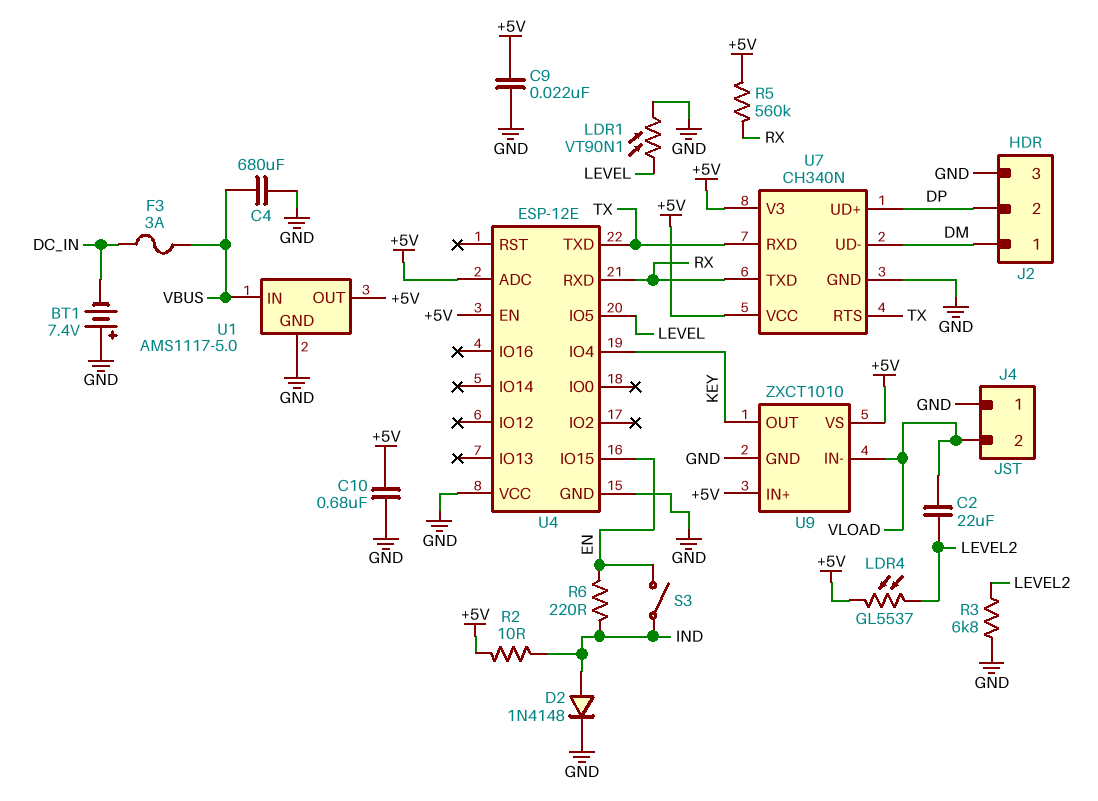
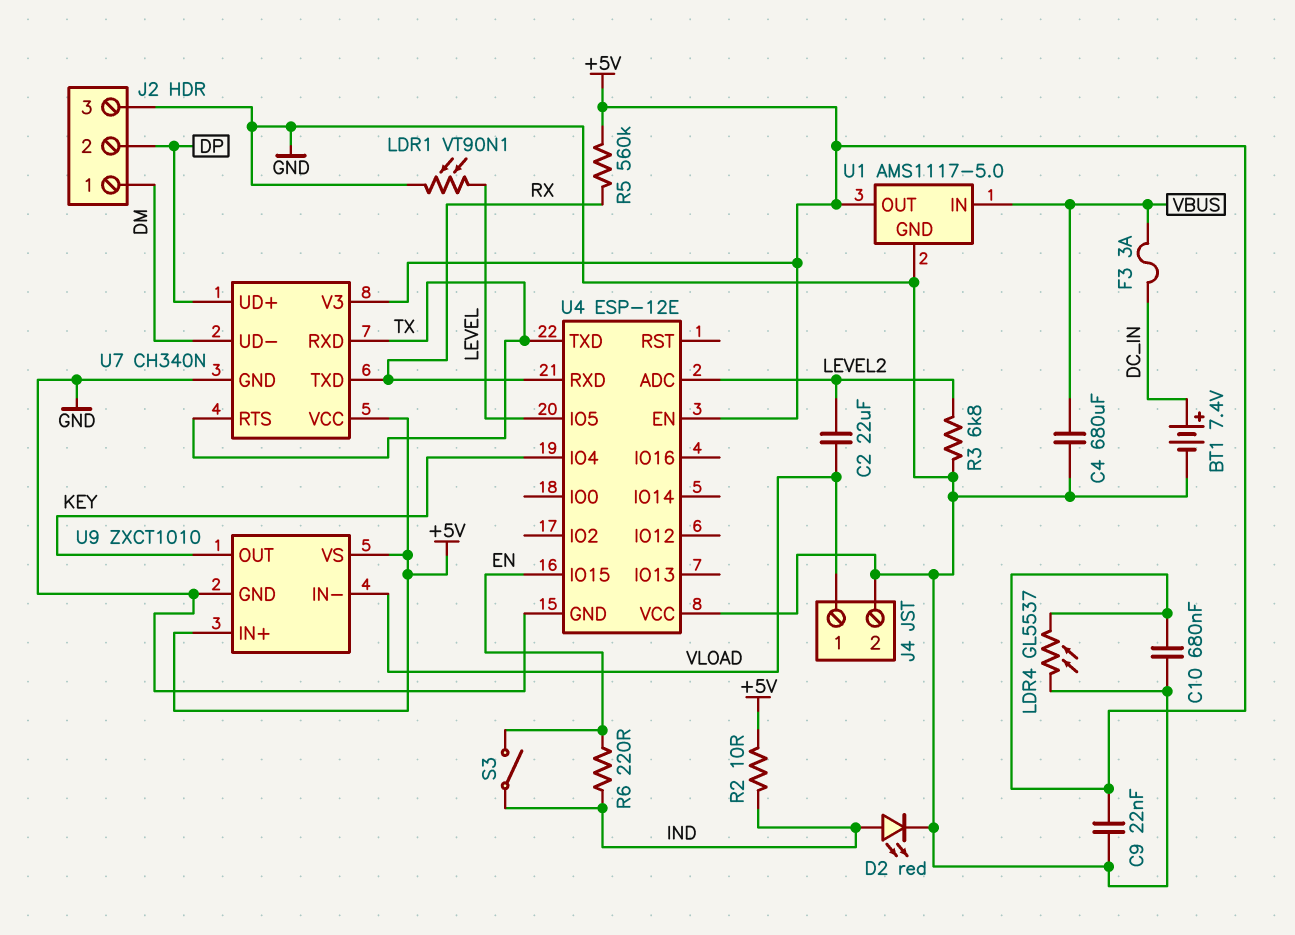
BT1: 7.4V (plus GND, minus DC_IN) -> 7.4V (plus DC_IN, minus GND)
D2: diode 1N4148 (A IND, K GND) -> LED red (A IND, K GND)
J4 pin 1: GND -> VLOAD
J4 pin 2: VLOAD -> GND
LDR4: GL5537 (+5V, LEVEL2) -> GL5537 (+5V, GND)
U4 pin ADC: +5V -> LEVEL2

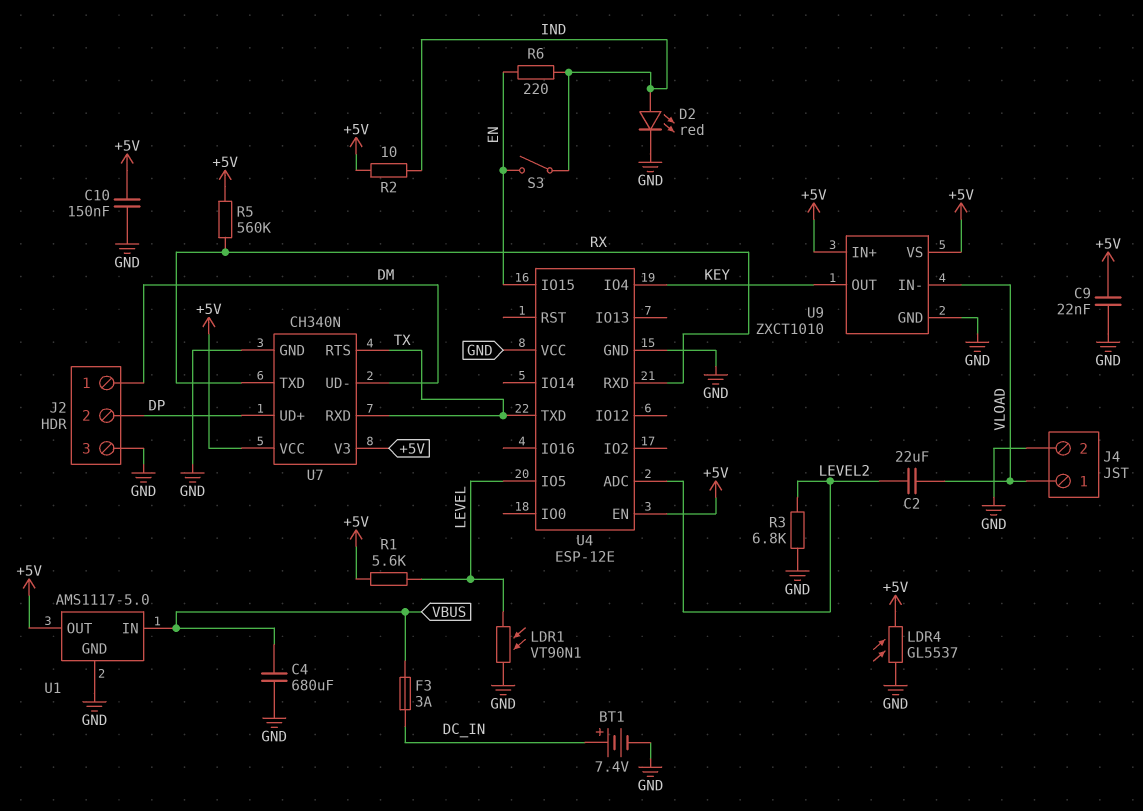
C10: 680nF (+5V, GND) -> 150nF (+5V, GND)
R1: none -> 5.6k (+5V, LEVEL)

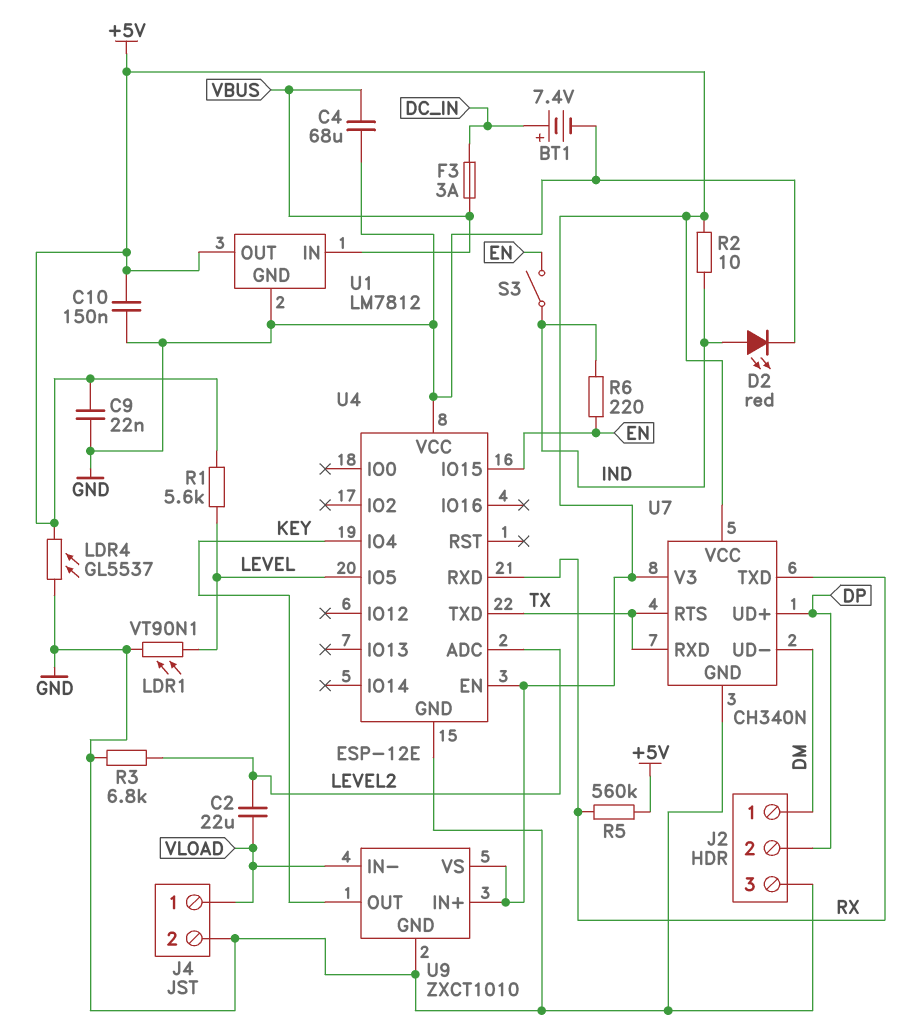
C4: 680uF (GND, VBUS) -> 68uF (GND, VBUS)
U1: AMS1117-5.0 -> LM7812

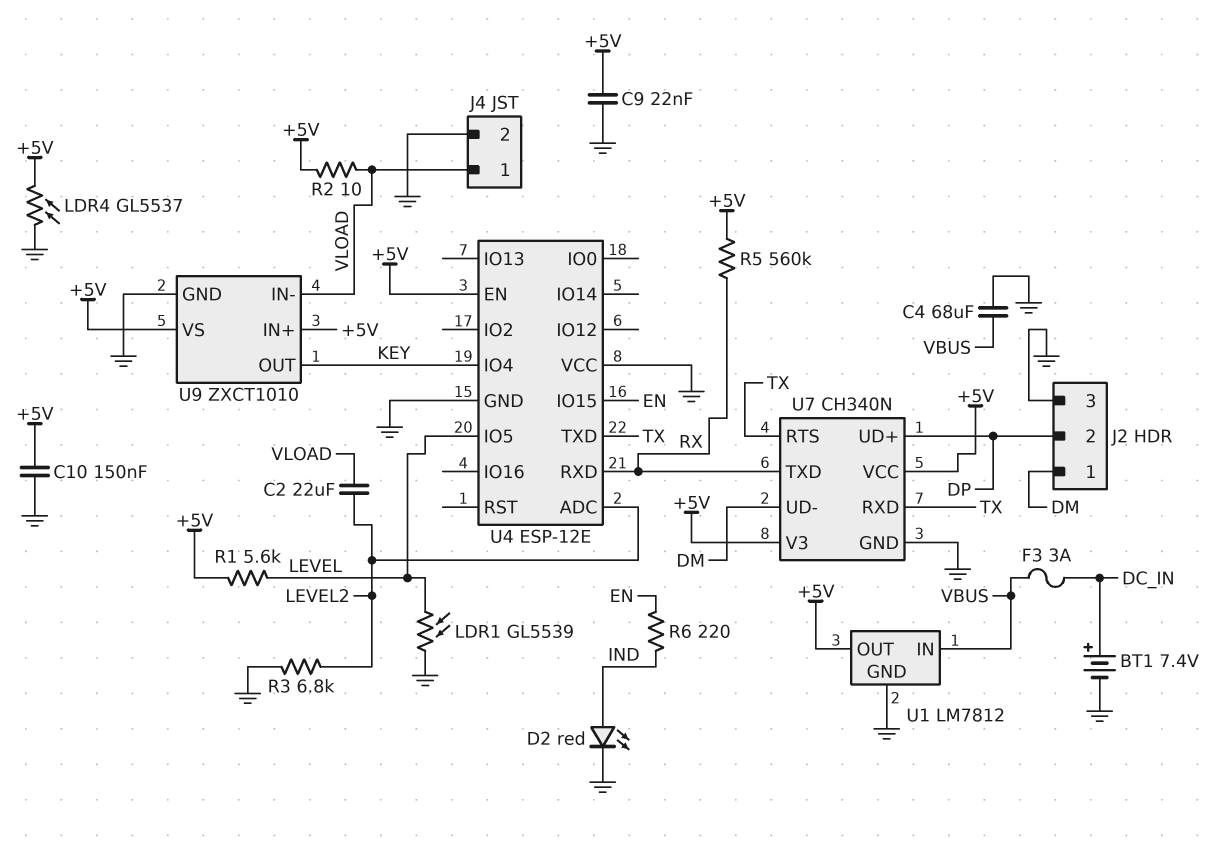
LDR1: VT90N1 (GND, LEVEL) -> GL5539 (GND, LEVEL)
R2: 10 (+5V, IND) -> 10 (+5V, VLOAD)
S3: switch (EN, IND) -> none

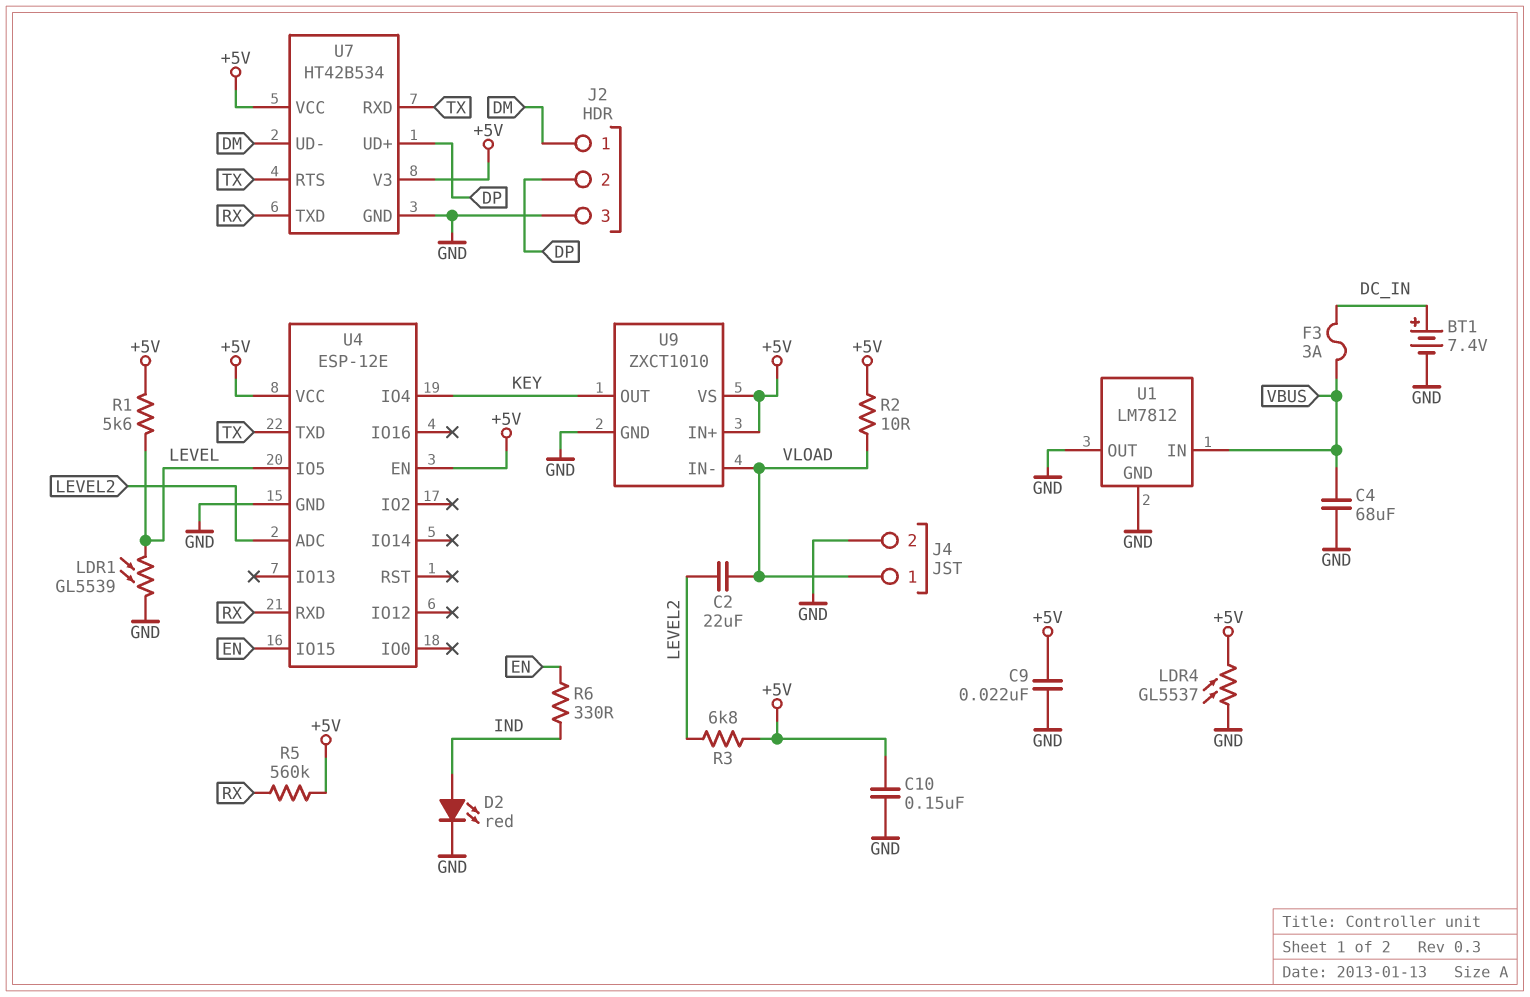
R3: 6.8k (GND, LEVEL2) -> 6.8k (+5V, LEVEL2)
R6: 220 (EN, IND) -> 330 (EN, IND)
U1 pin OUT: +5V -> GND
U4 pin VCC: GND -> +5V
U7: CH340N -> HT42B534

